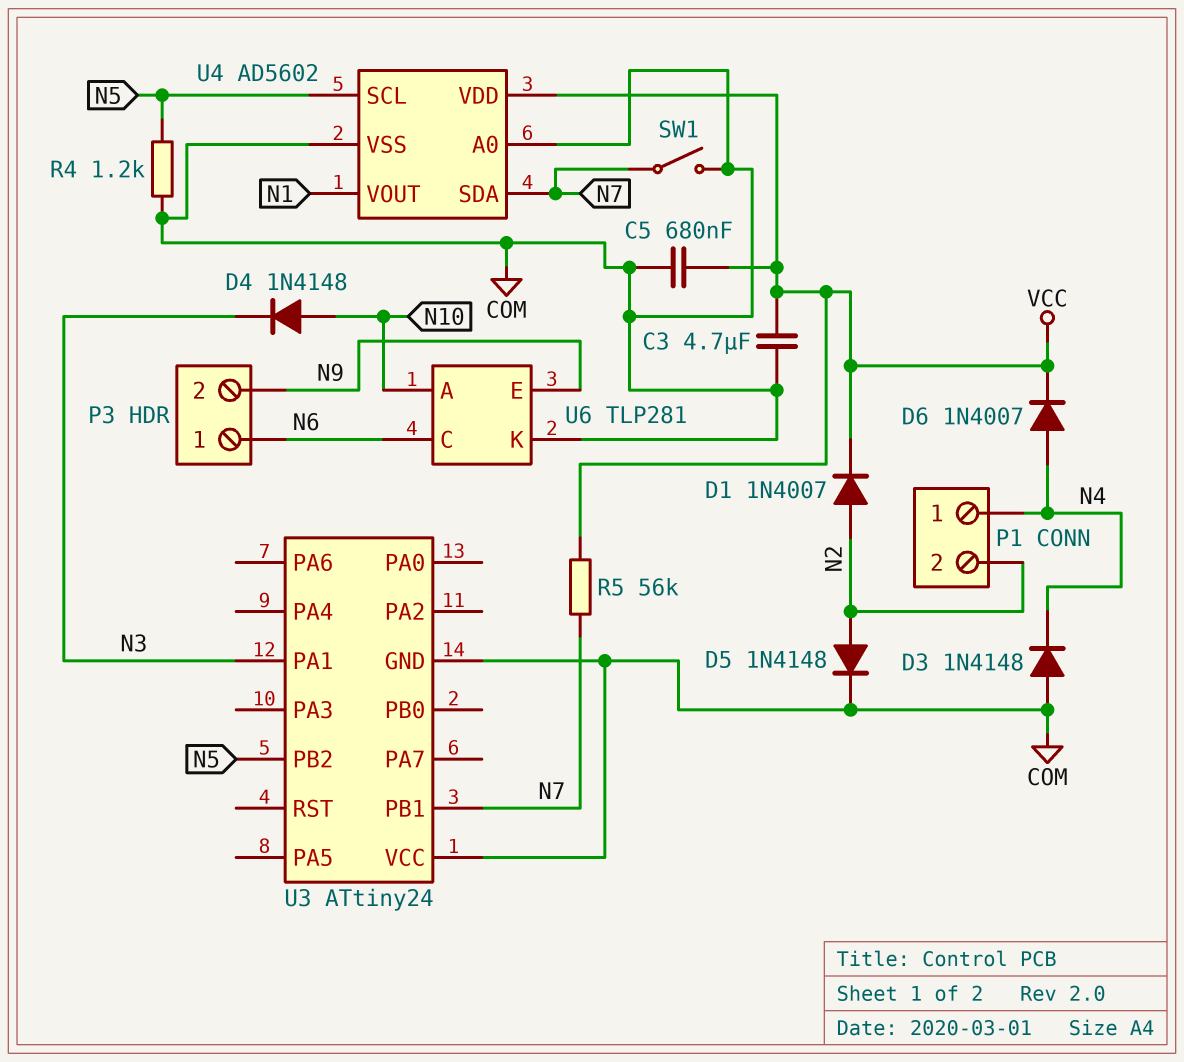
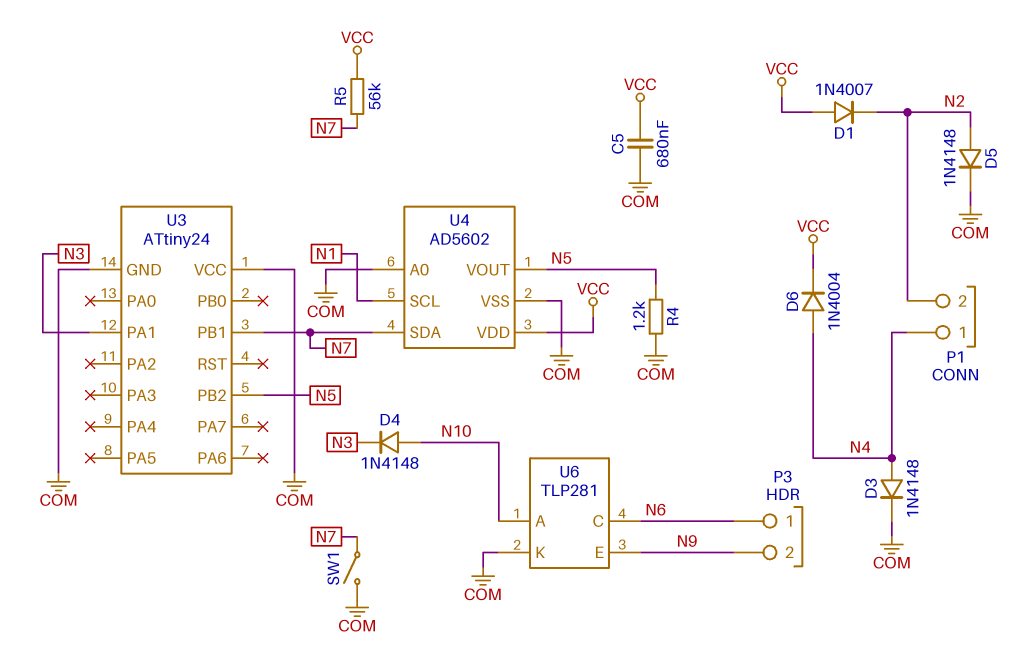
C3: 4.7uF (COM, VCC) -> none
D1: diode 1N4007 (A N2, K VCC) -> diode 1N4007 (A VCC, K N2)
D3: diode 1N4148 (A COM, K N4) -> diode 1N4148 (A N4, K COM)
D6: diode 1N4007 (A N4, K VCC) -> diode 1N4004 (A N4, K VCC)
U4 pin SCL: N5 -> N1
U4 pin VOUT: N1 -> N5

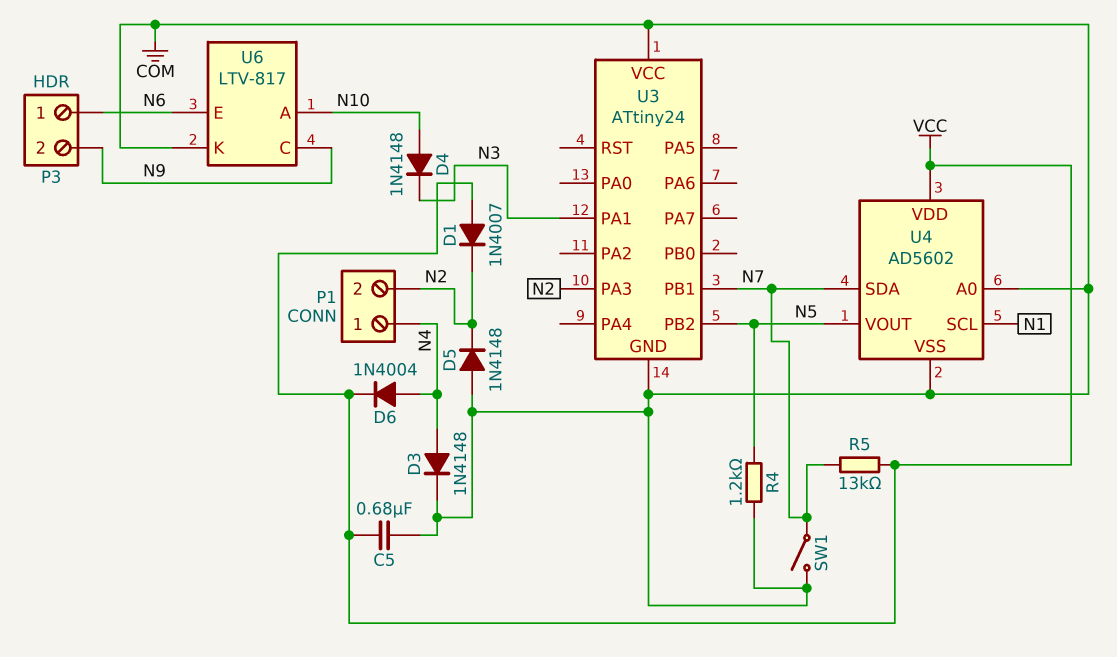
D5: diode 1N4148 (A N2, K COM) -> diode 1N4148 (A COM, K N2)
R5: 56k (N7, VCC) -> 13k (N7, VCC)
U3 pin PA3: none -> N2
U6: TLP281 -> LTV-817
U6 pin C: N6 -> N9
U6 pin E: N9 -> N6

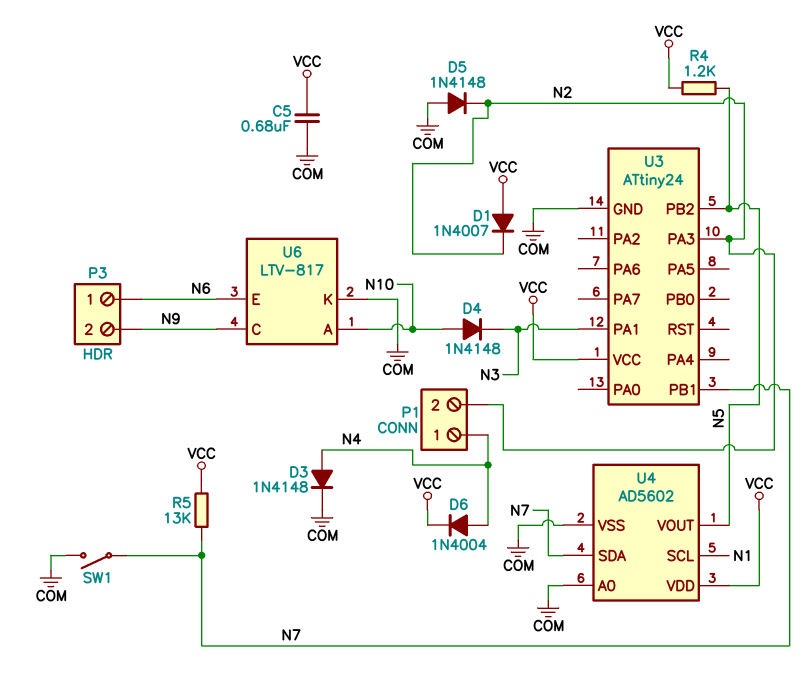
R4: 1.2k (COM, N5) -> 1.2k (N5, VCC)
U3 pin VCC: COM -> VCC

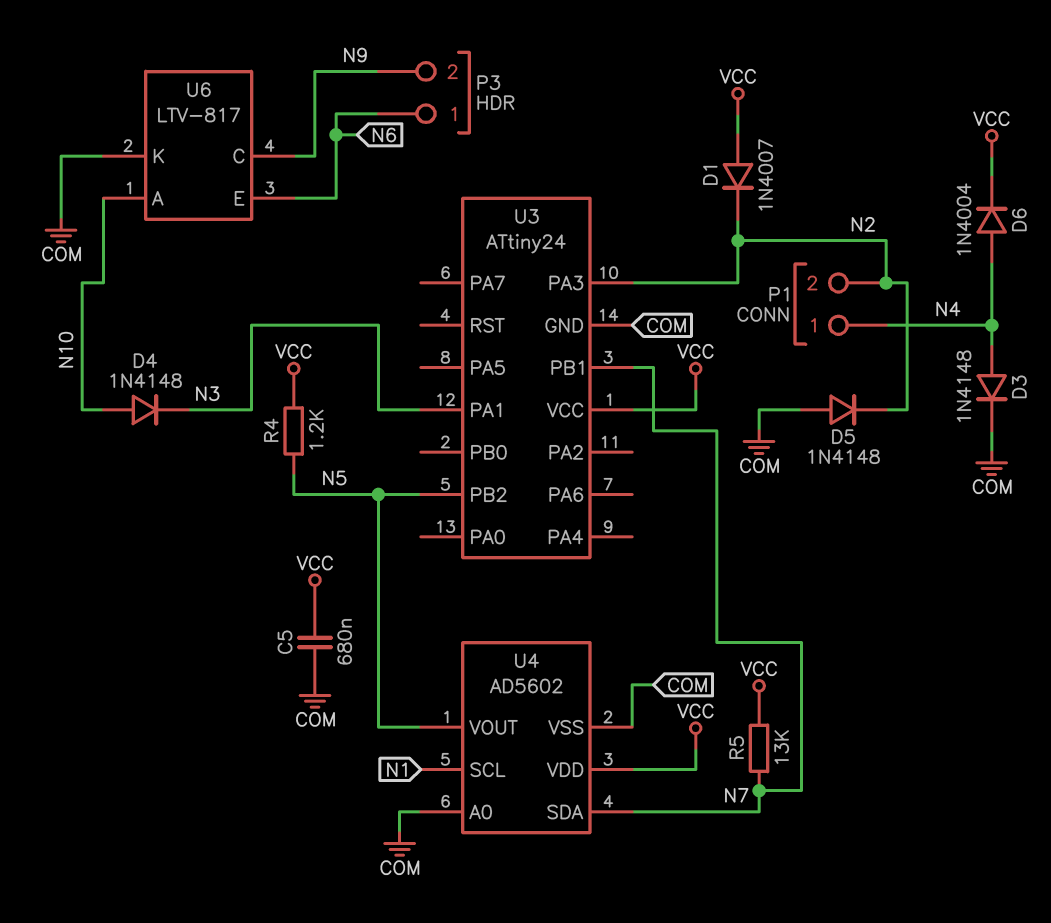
SW1: switch (COM, N7) -> none

